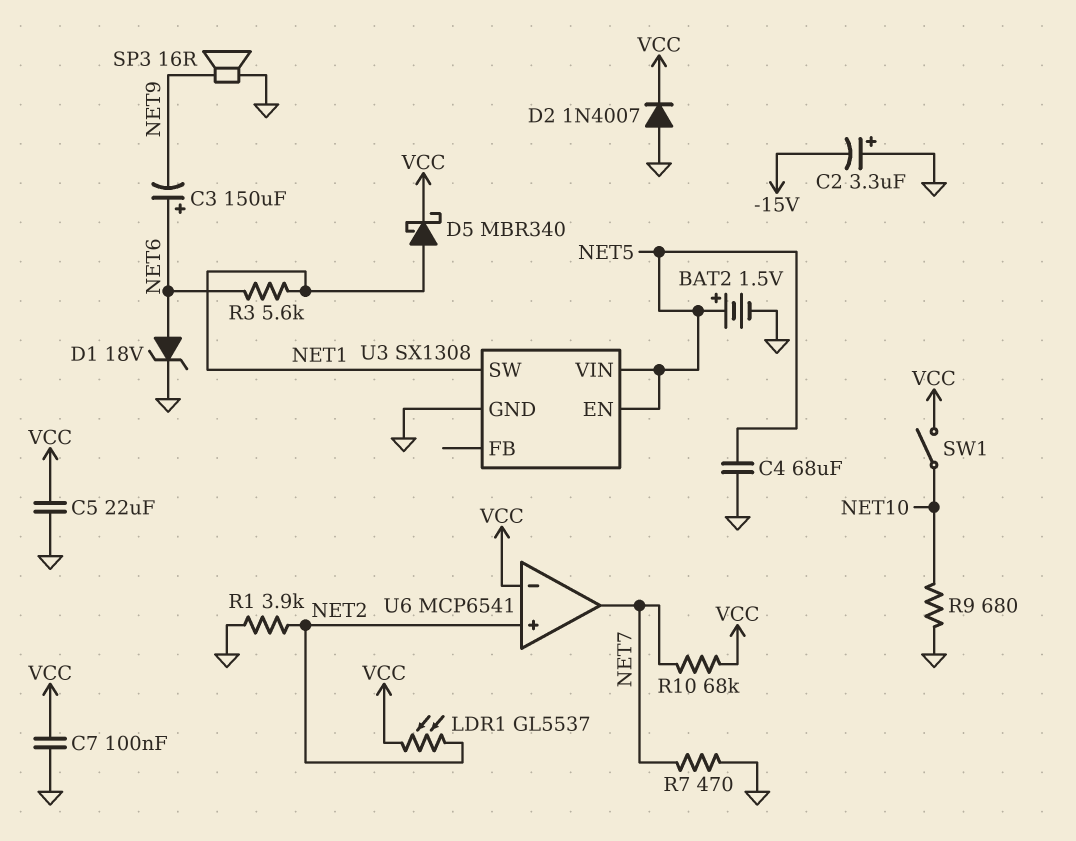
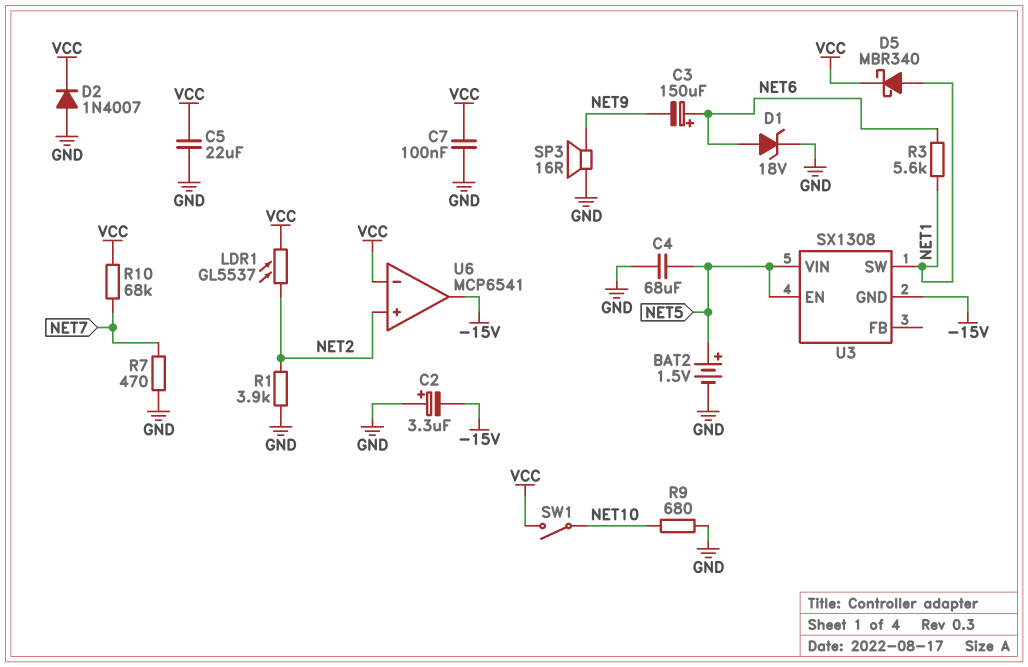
U3 pin GND: GND -> -15V
U6 pin out: NET7 -> -15V

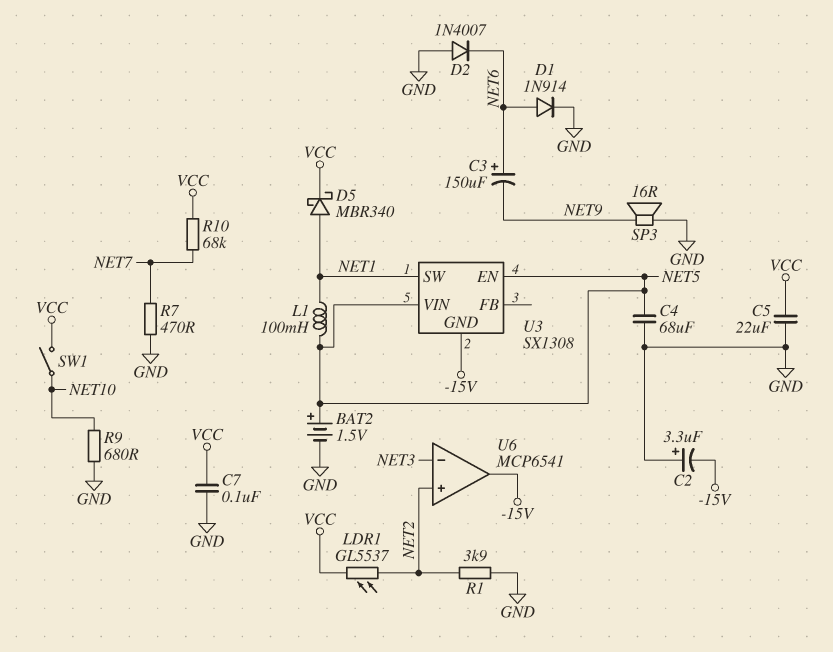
D1: zener 18V (A NET6, K GND) -> diode 1N914 (A NET6, K GND)
D2: diode 1N4007 (A GND, K VCC) -> diode 1N4007 (A GND, K NET6)
L1: none -> 100mH (NET1, NET5)
R3: 5.6k (NET1, NET6) -> none
U6 pin in-: VCC -> NET3

